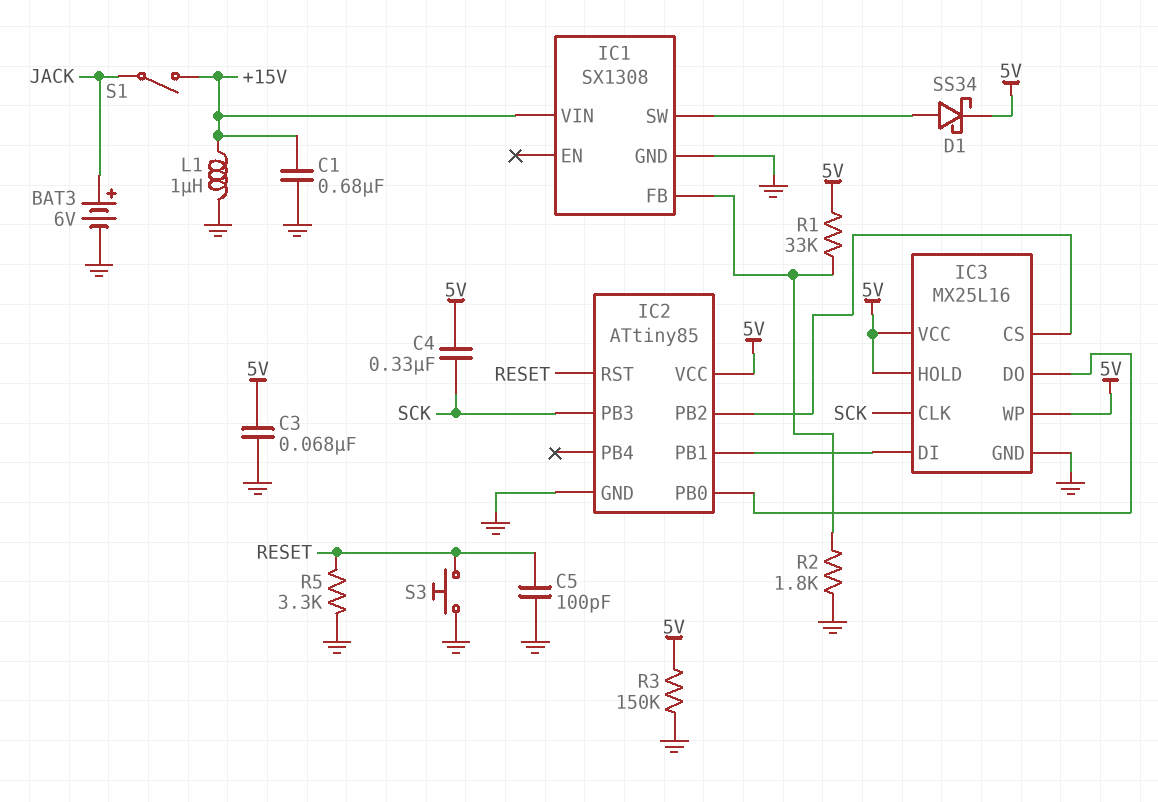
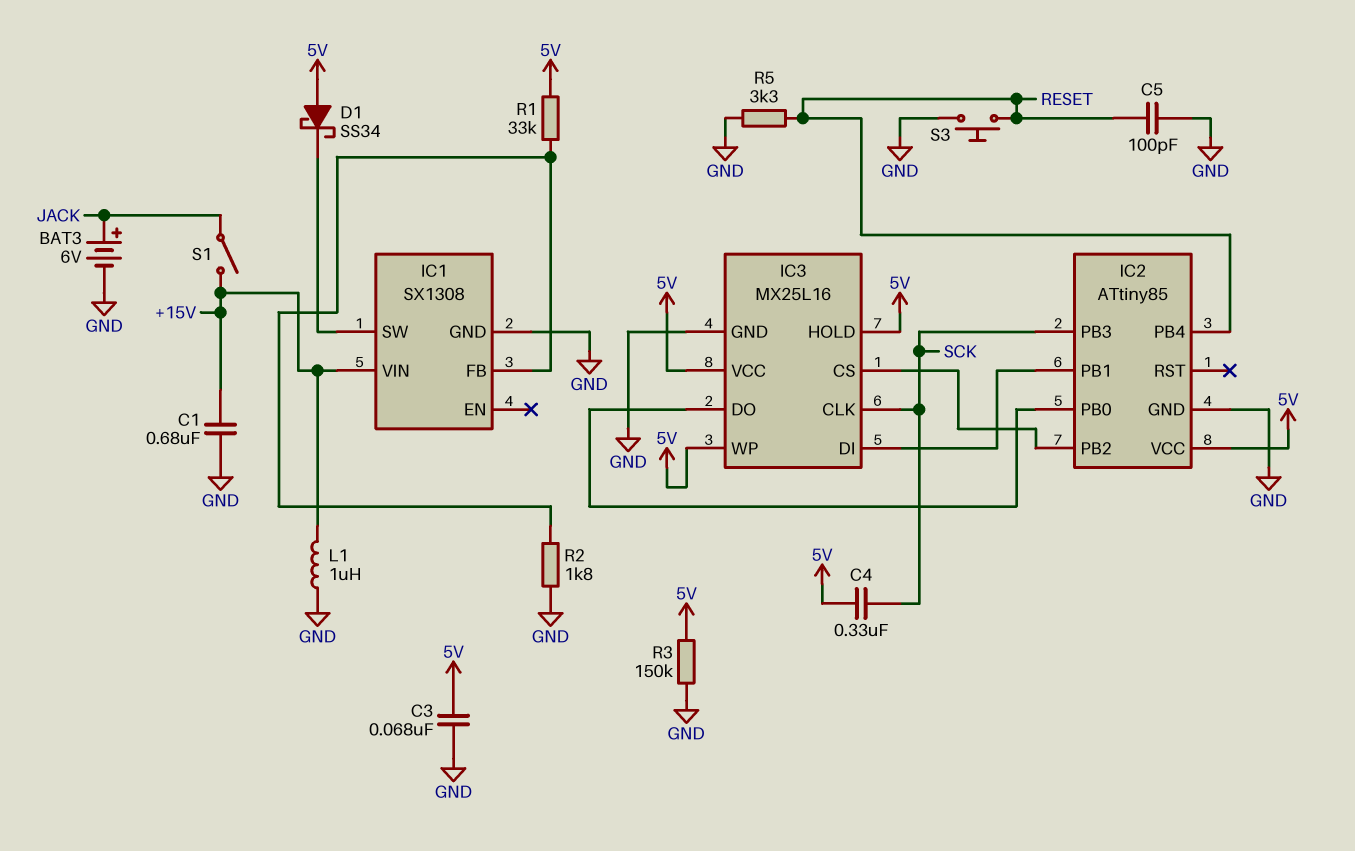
D1: schottky SS34 (A IC1/SW, K 5V) -> schottky SS34 (A 5V, K IC1/SW)
IC2 pin PB4: none -> RESET
IC2 pin RST: RESET -> none

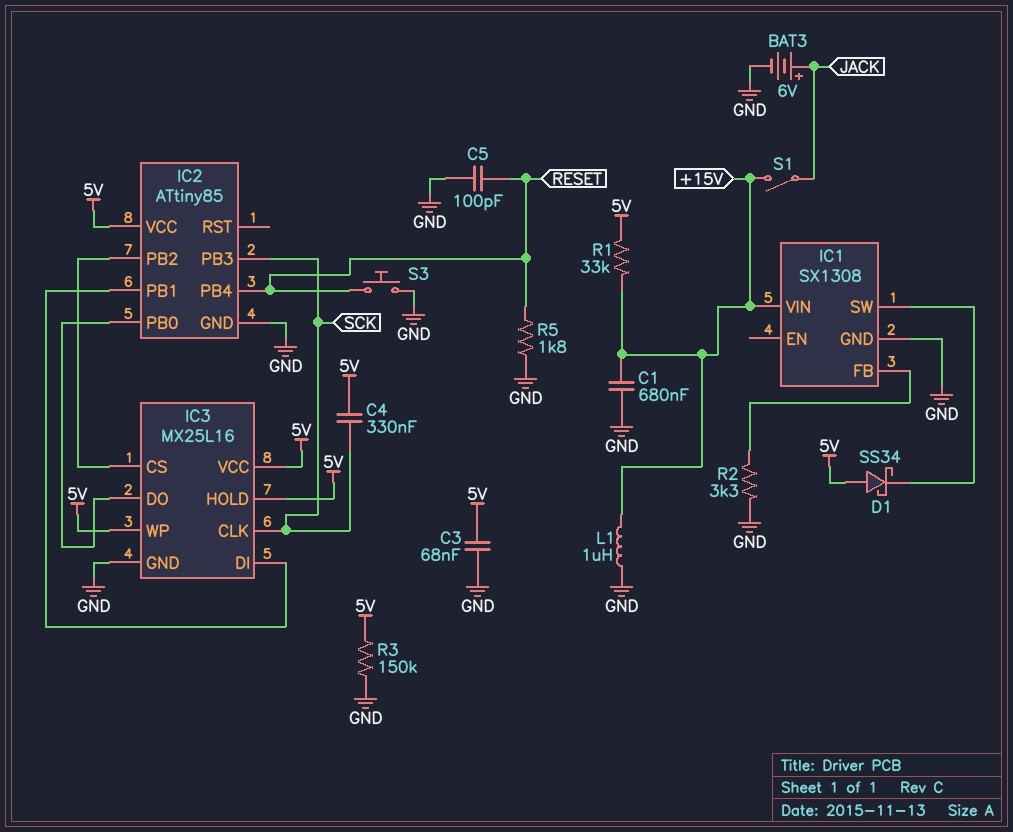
R1: 33k (5V, IC1/FB) -> 33k (+15V, 5V)
R2: 1.8k (GND, IC1/FB) -> 3.3k (GND, IC1/FB)
R5: 3.3k (GND, RESET) -> 1.8k (GND, RESET)

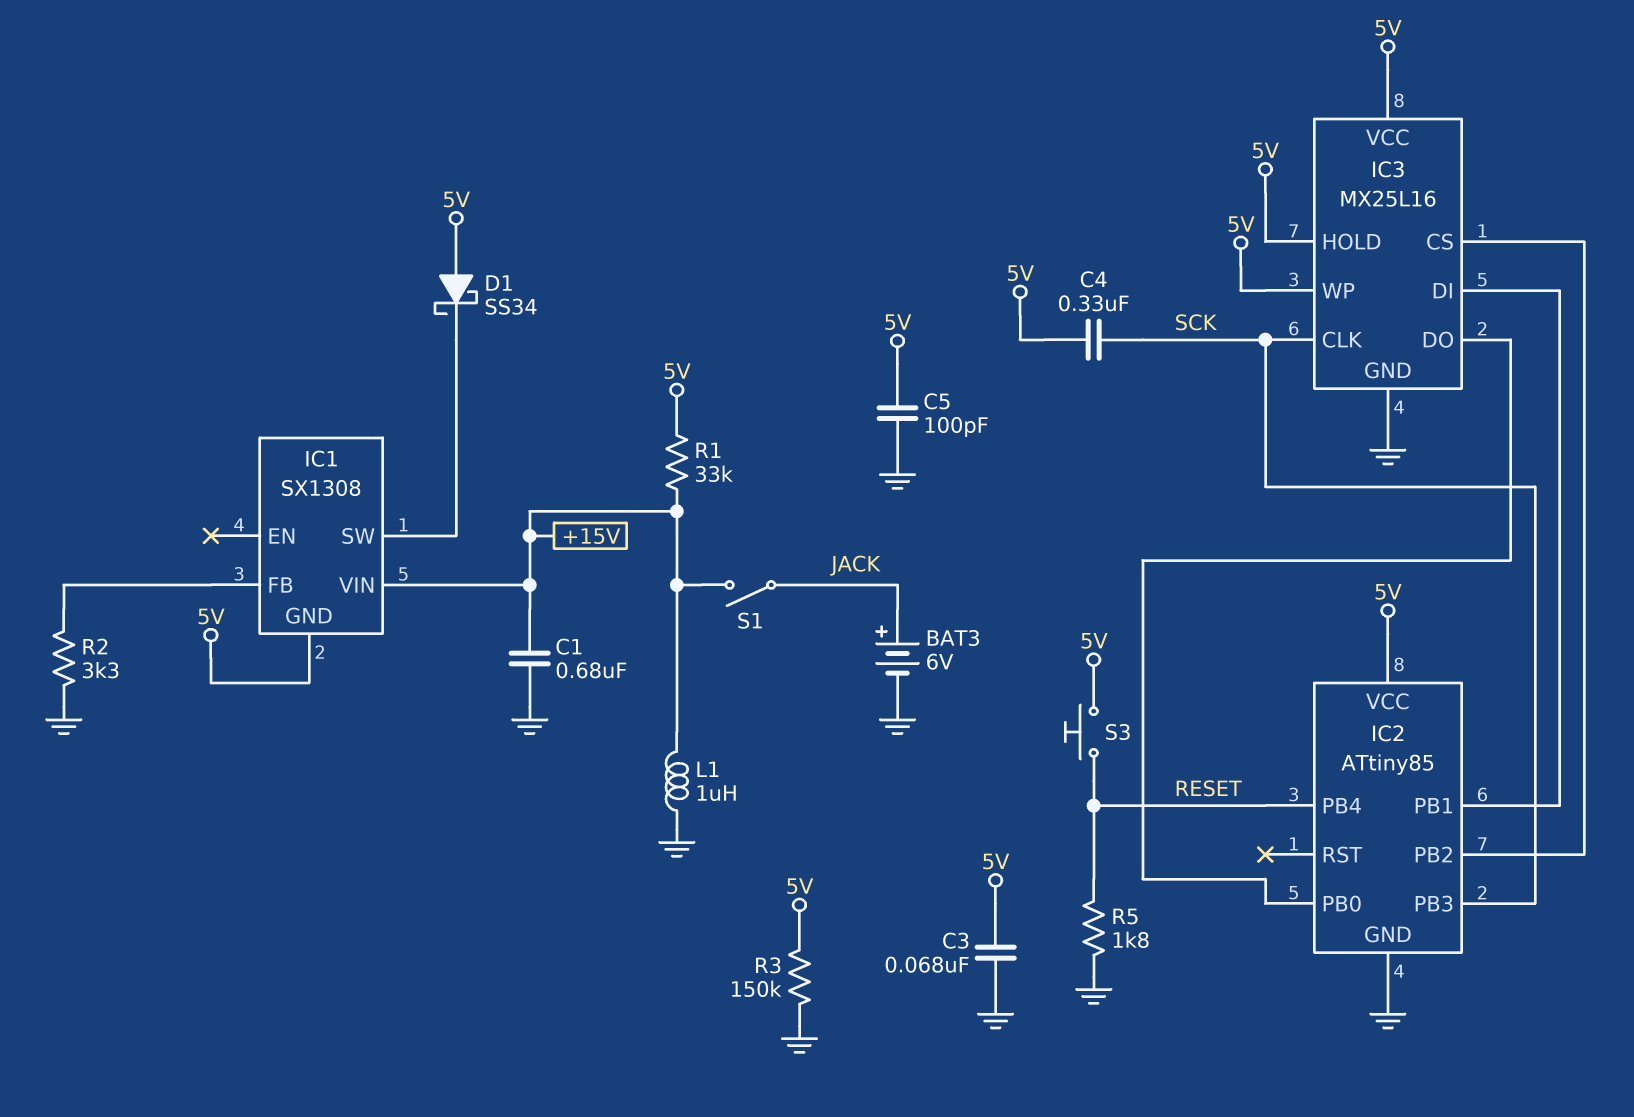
C5: 100pF (GND, RESET) -> 100pF (5V, GND)
IC1 pin GND: GND -> 5V
S3: button (GND, RESET) -> button (5V, RESET)

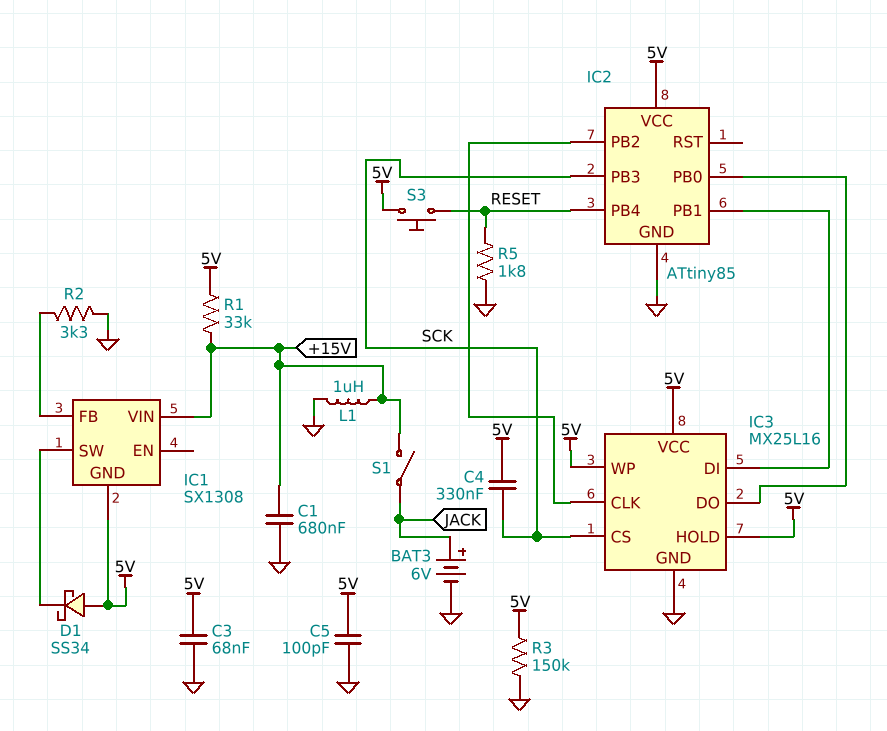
IC3 pin CLK: SCK -> IC2/PB2
IC3 pin CS: IC2/PB2 -> SCK

